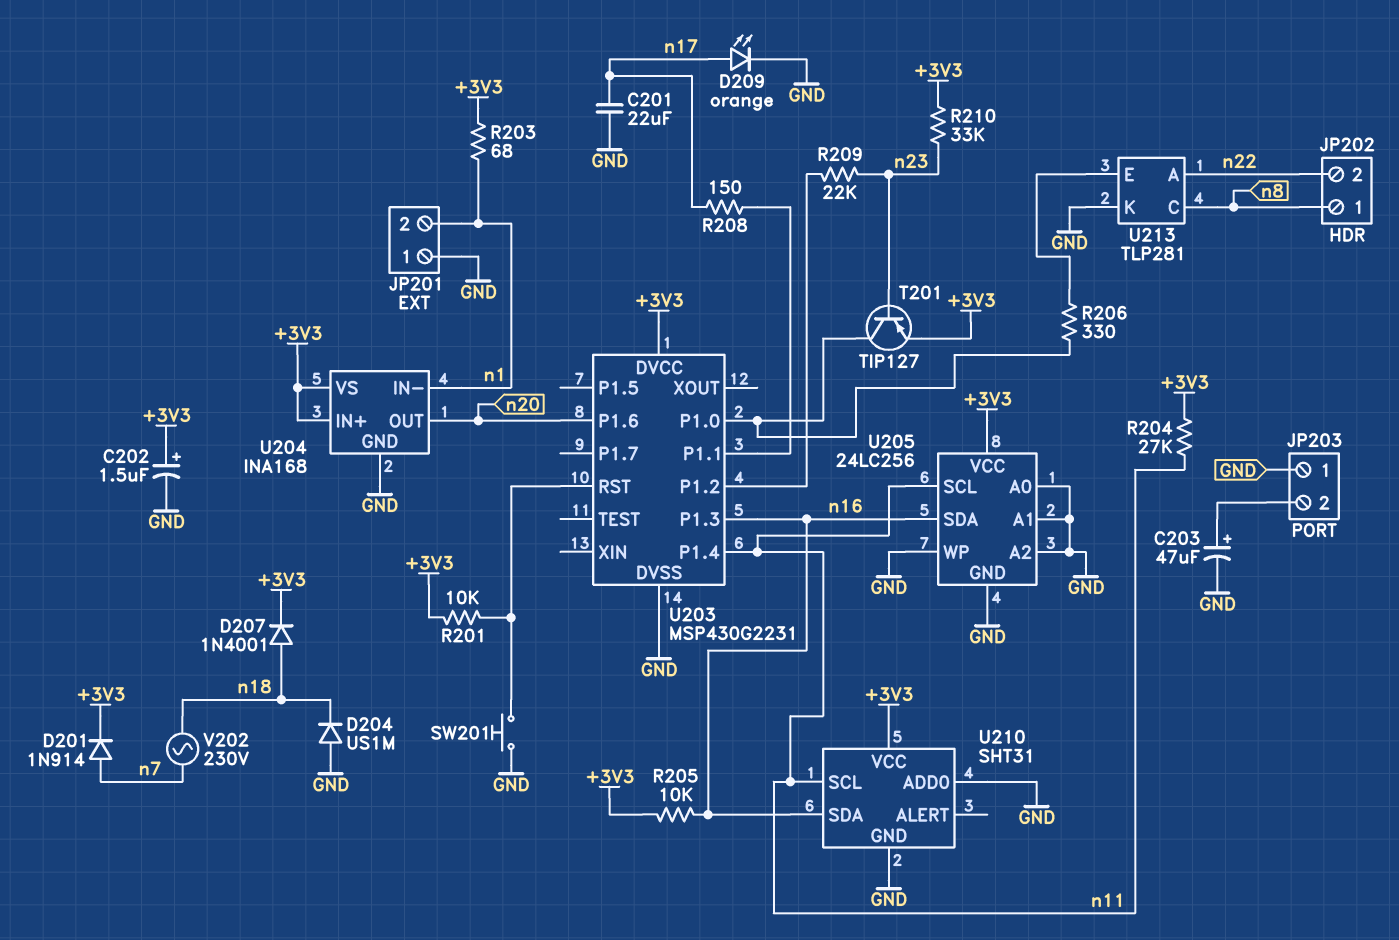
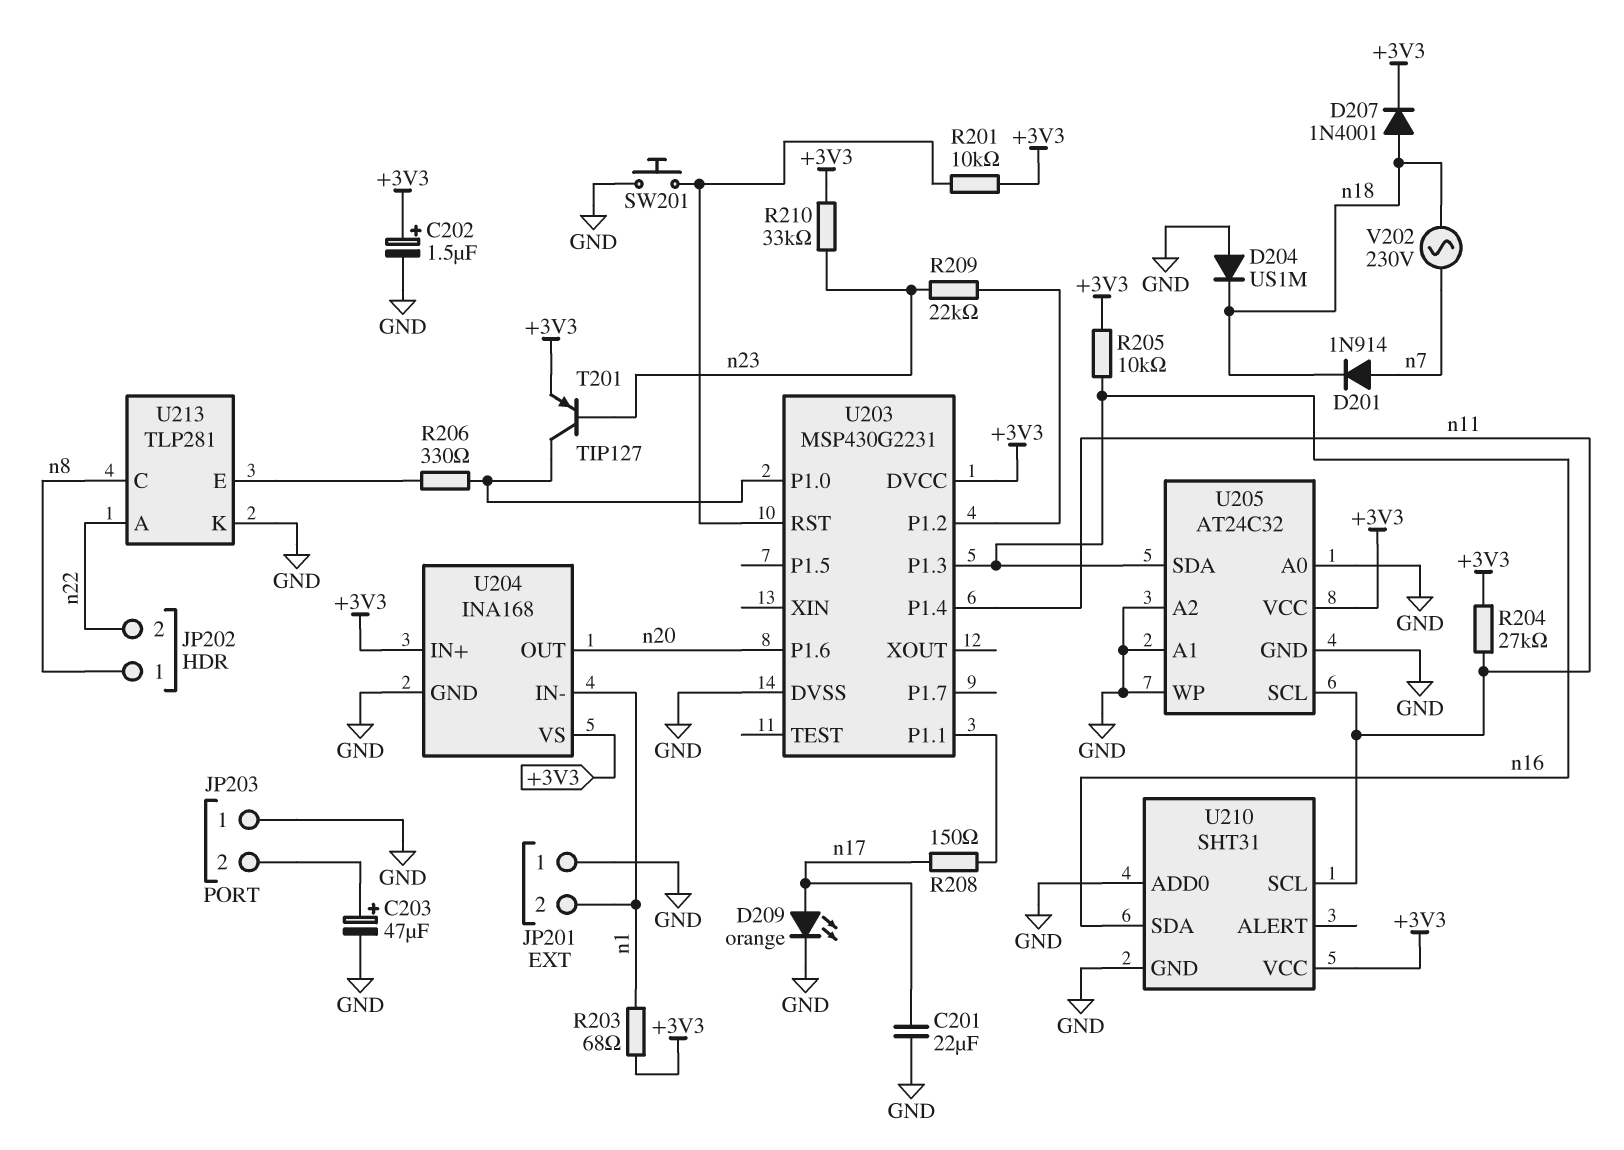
D201: diode 1N914 (A n7, K +3V3) -> diode 1N914 (A n7, K n18)
U205: 24LC256 -> AT24C32

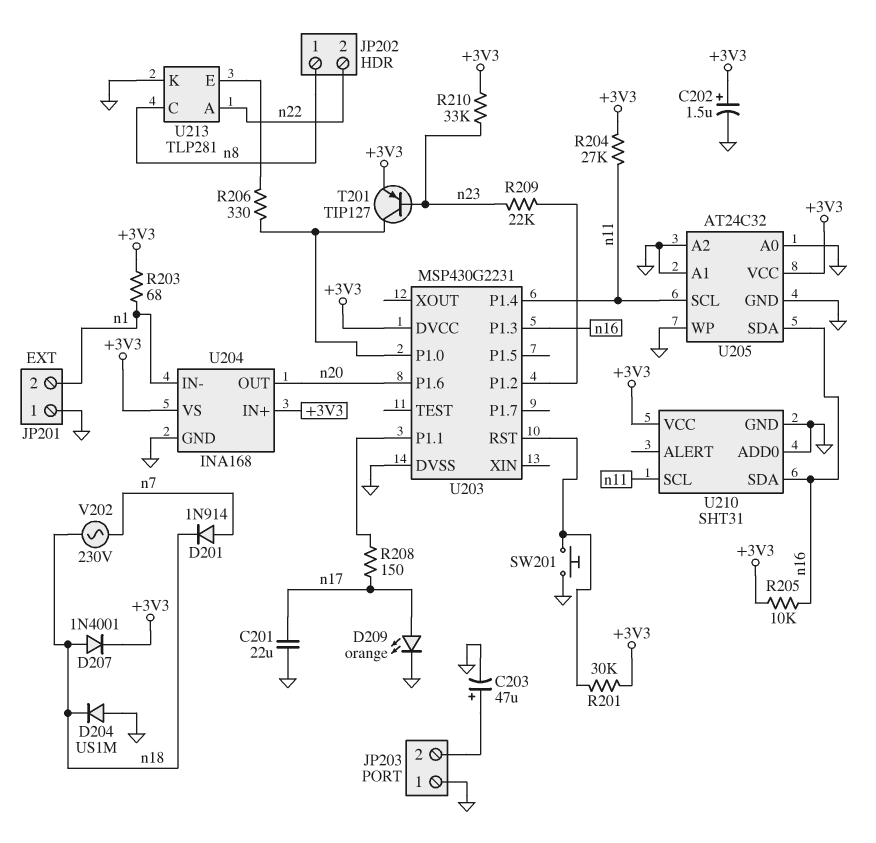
R201: 10k (+3V3, U203/RST) -> 30k (+3V3, U203/RST)

